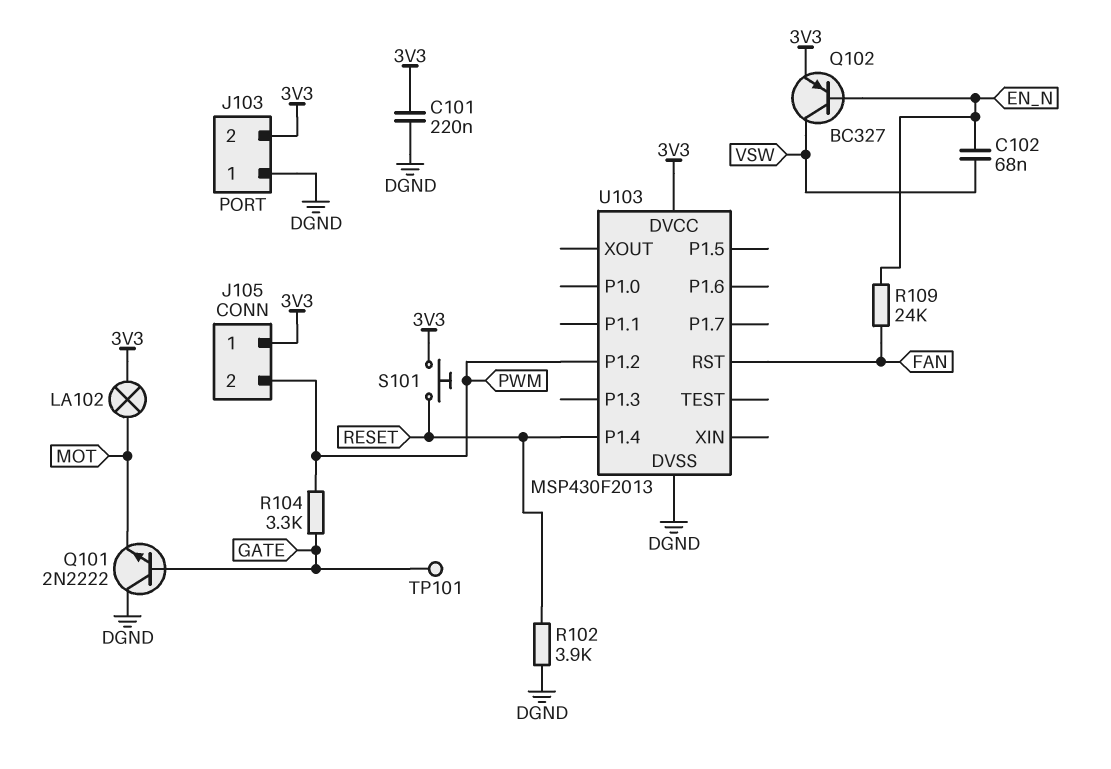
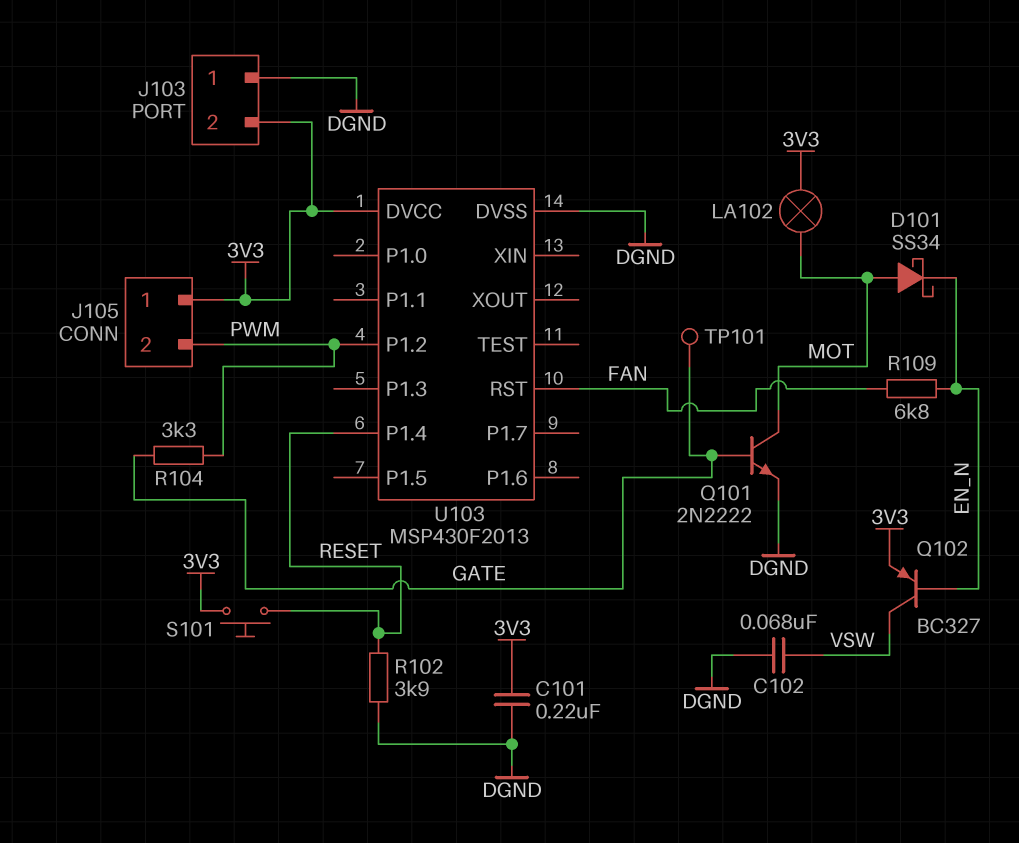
C102: 68nF (EN_N, VSW) -> 68nF (DGND, VSW)
D101: none -> schottky SS34 (A MOT, K EN_N)
Q101: NPN 2N2222 (B GATE, C DGND, E MOT) -> NPN 2N2222 (B GATE, C MOT, E DGND)
R109: 24k (EN_N, FAN) -> 6.8k (EN_N, FAN)

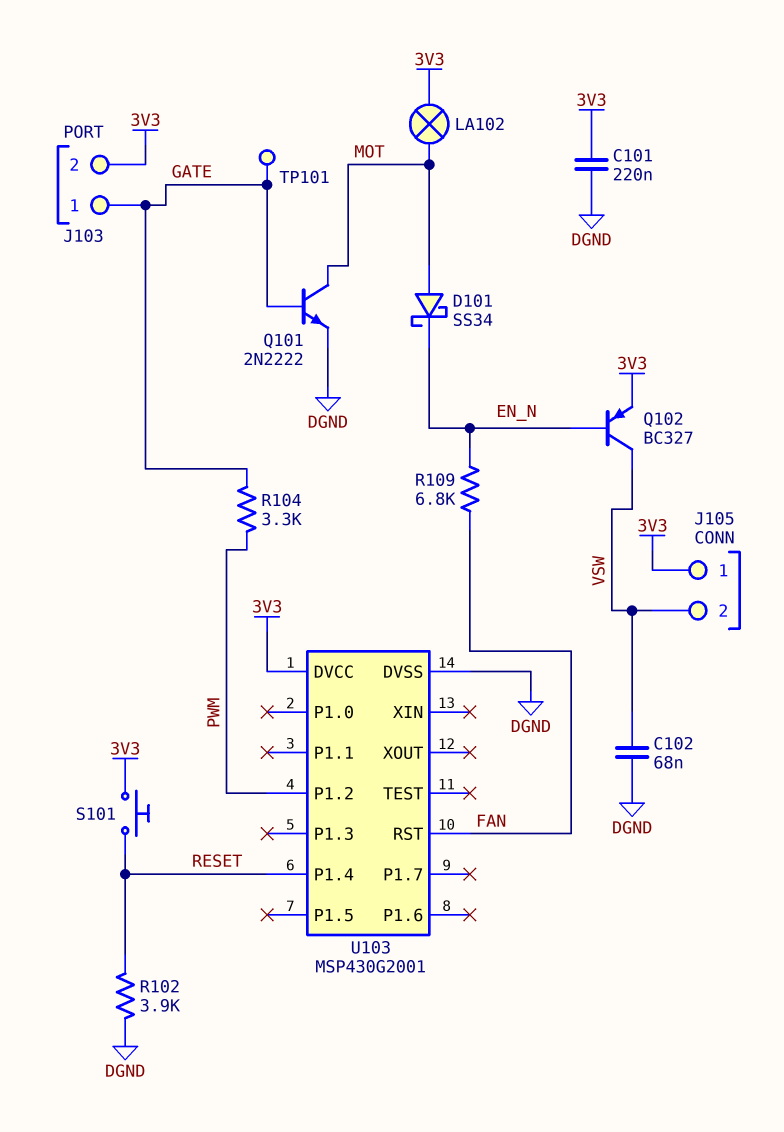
J103 pin 1: DGND -> GATE
J105 pin 2: PWM -> VSW
U103: MSP430F2013 -> MSP430G2001

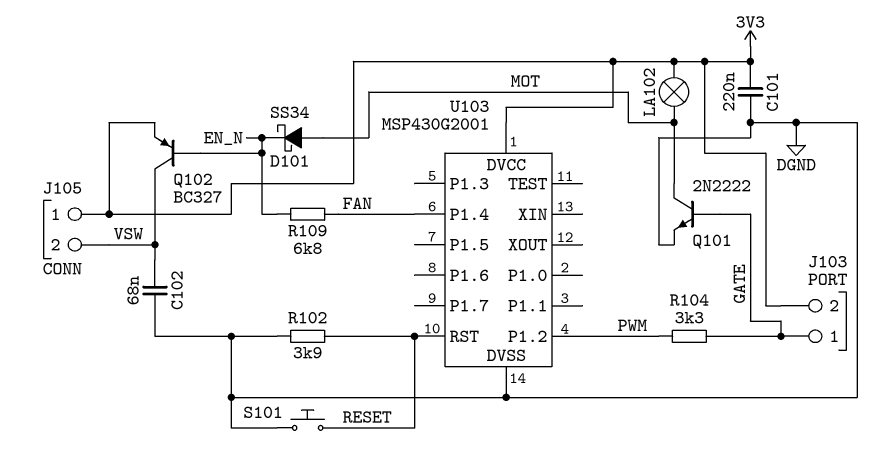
S101: button (3V3, RESET) -> button (DGND, RESET)
TP101: test point (GATE) -> none
U103 pin P1.4: RESET -> FAN
U103 pin RST: FAN -> RESET

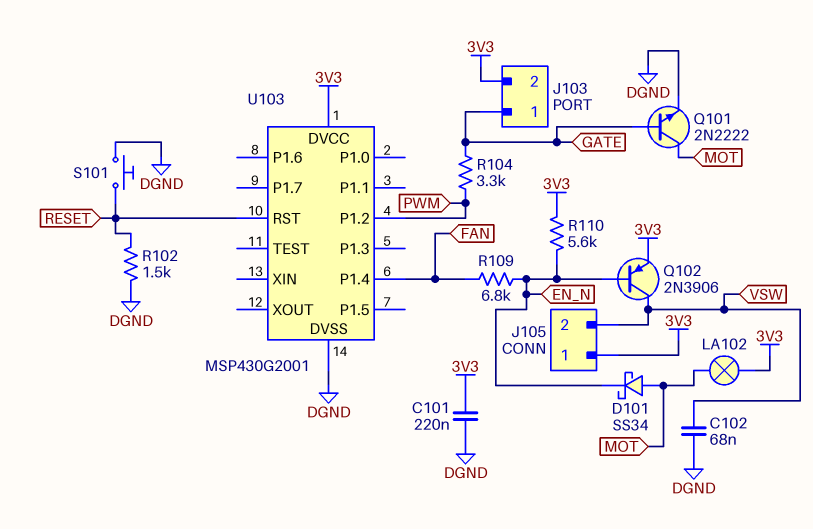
Q102: PNP BC327 (B EN_N, C VSW, E 3V3) -> PNP 2N3906 (B EN_N, C VSW, E 3V3)
R102: 3.9k (DGND, RESET) -> 1.5k (DGND, RESET)
R110: none -> 5.6k (3V3, EN_N)

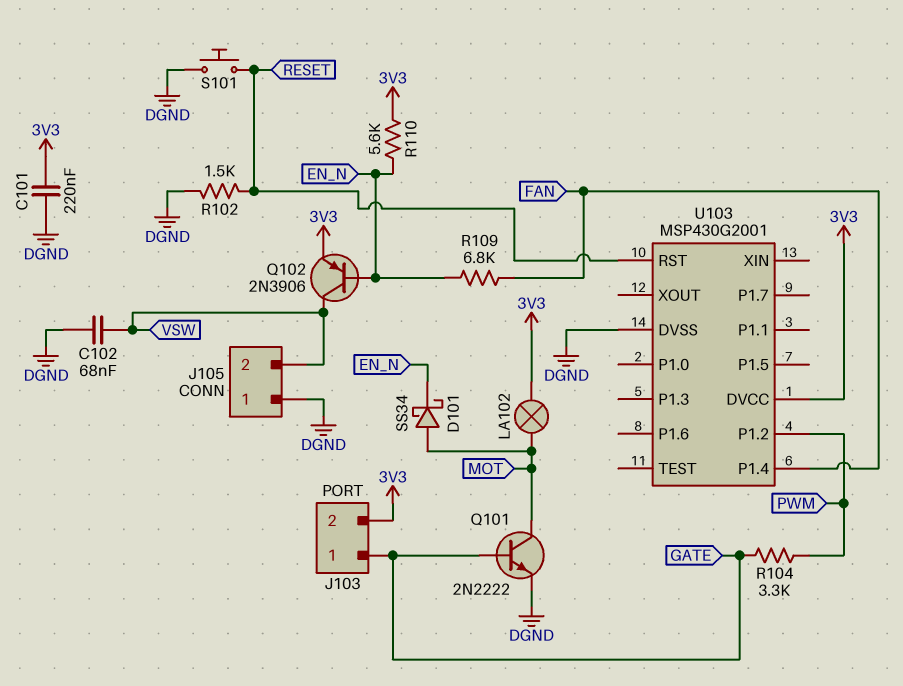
J105 pin 1: 3V3 -> DGND

